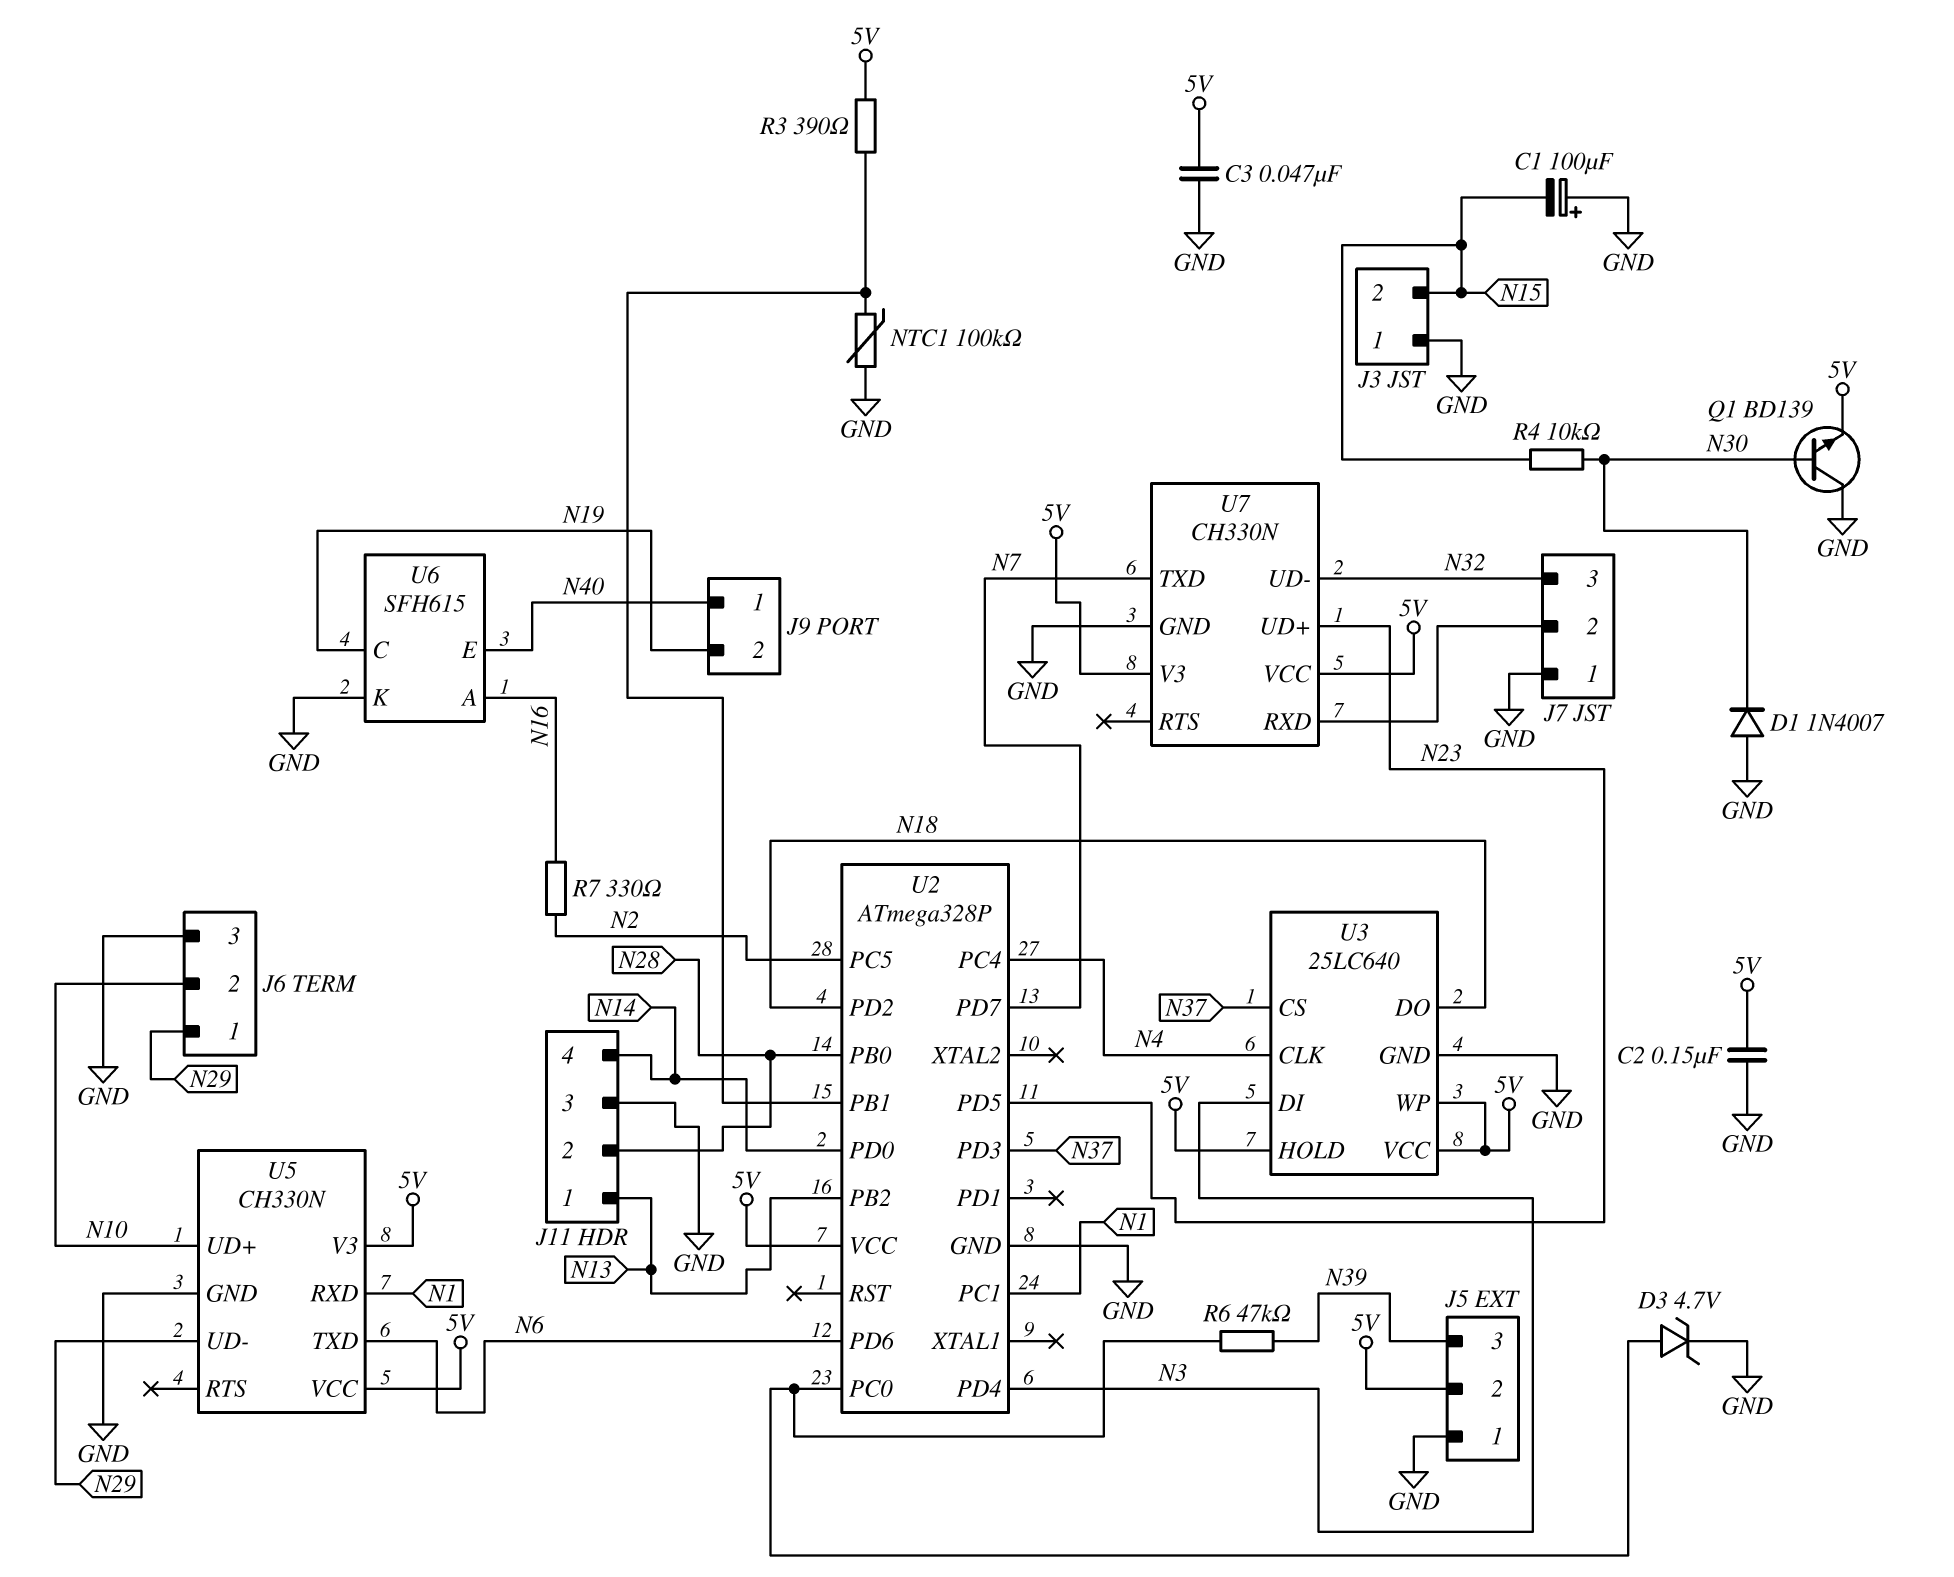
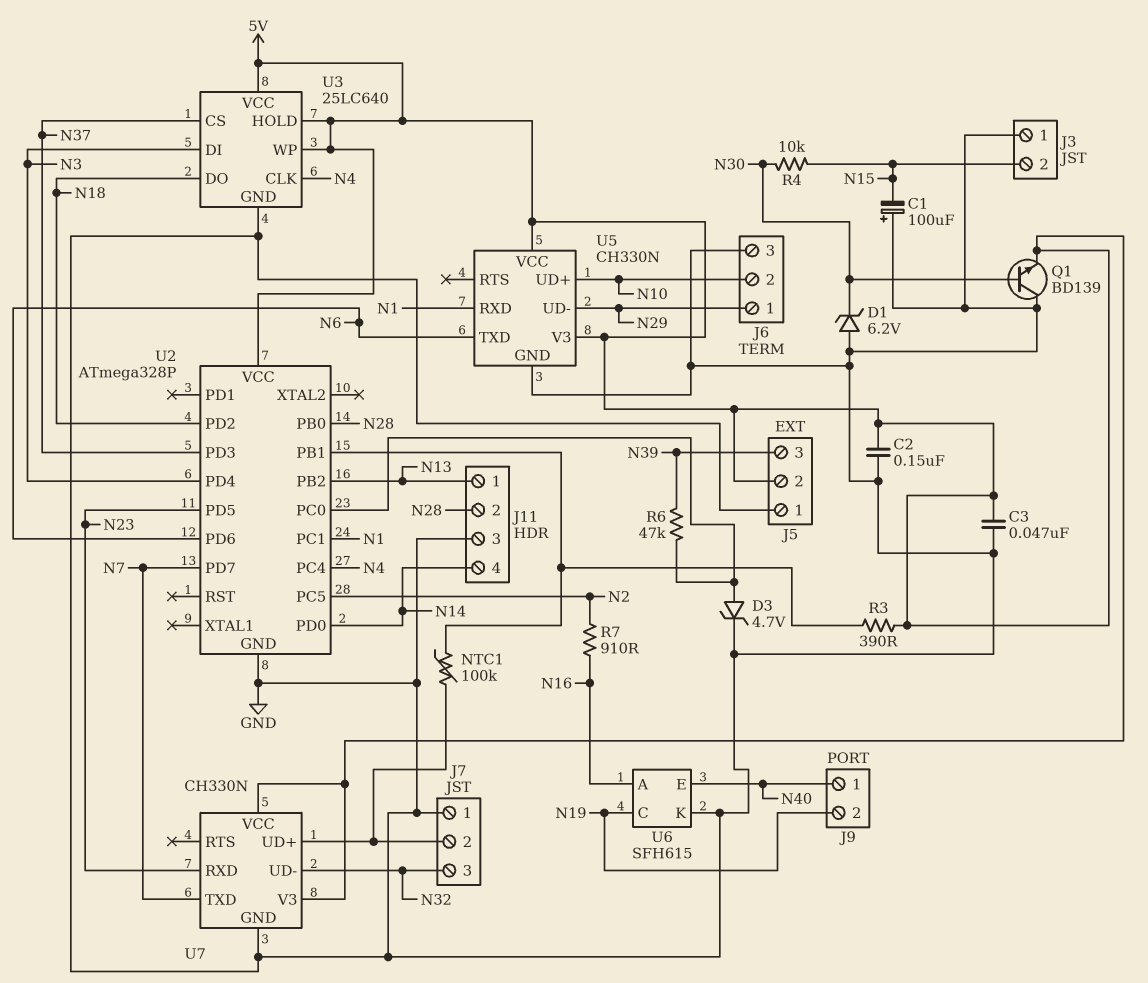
D1: diode 1N4007 (A GND, K N30) -> zener 6.2V (A GND, K N30)
NTC1: 100k (GND, U2/PB1) -> 100k (J7/2, U2/PB1)
R7: 330 (N2, N16) -> 910 (N2, N16)
U7 pin RXD: J7/2 -> N23
U7 pin UD+: N23 -> J7/2

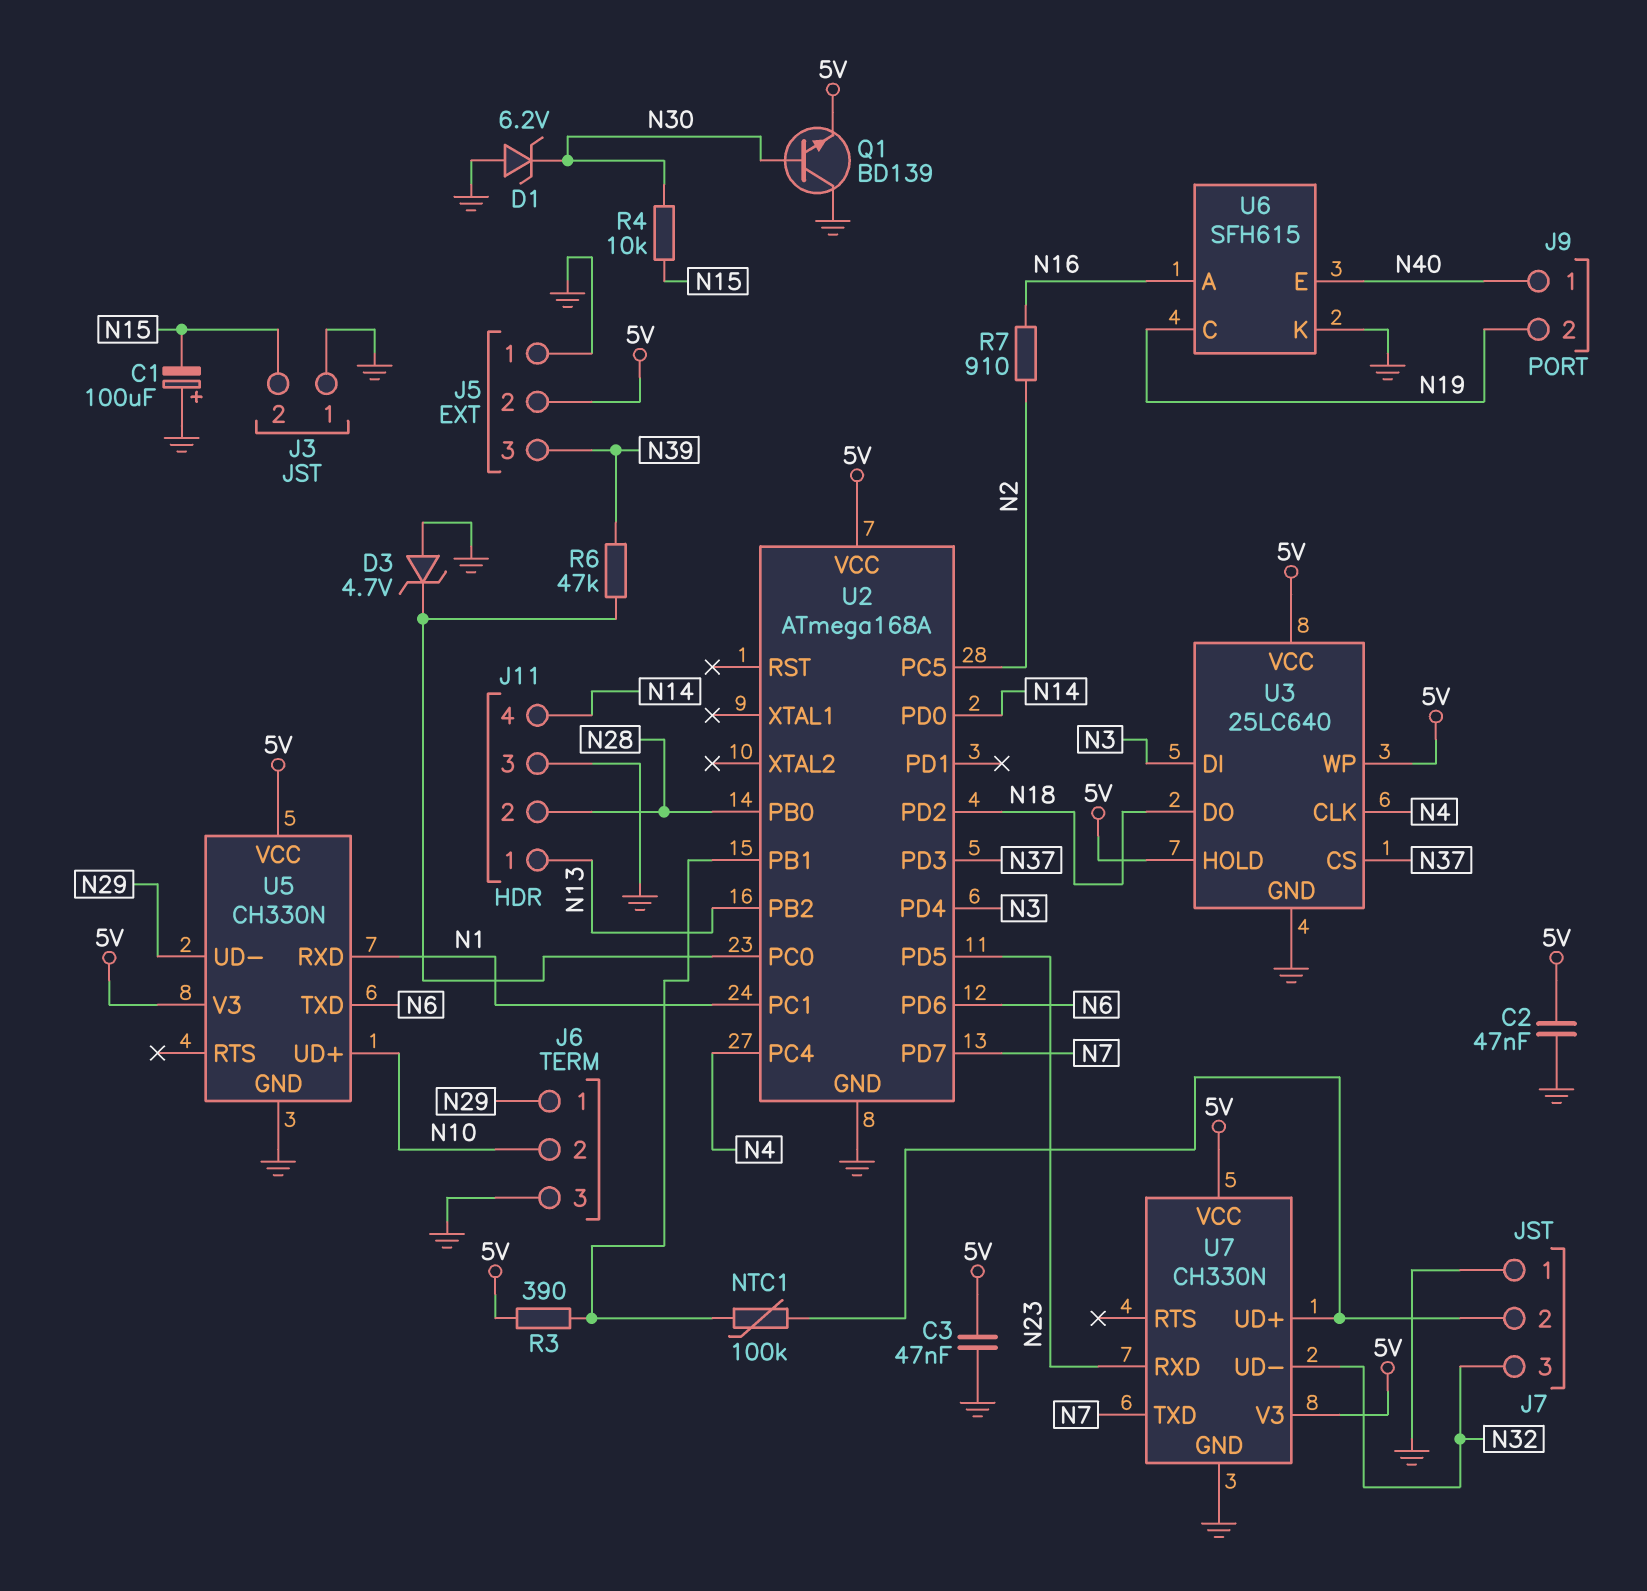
C2: 150nF (5V, GND) -> 47nF (5V, GND)
D3: zener 4.7V (A U2/PC0, K GND) -> zener 4.7V (A GND, K U2/PC0)
U2: ATmega328P -> ATmega168A

